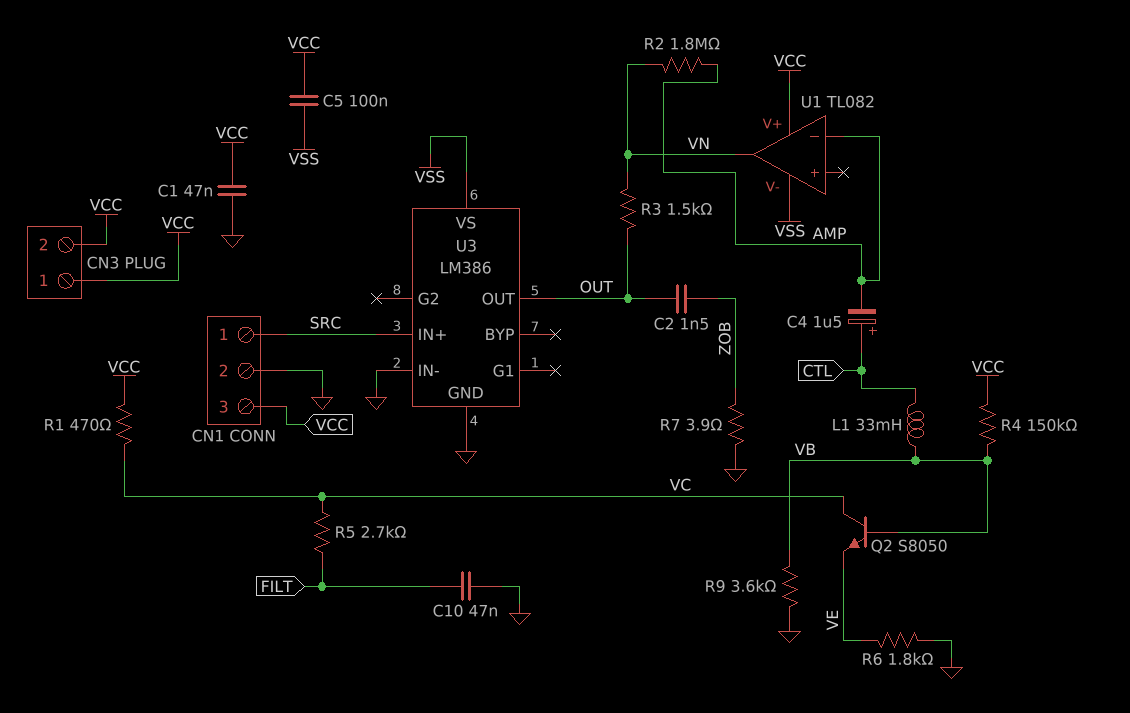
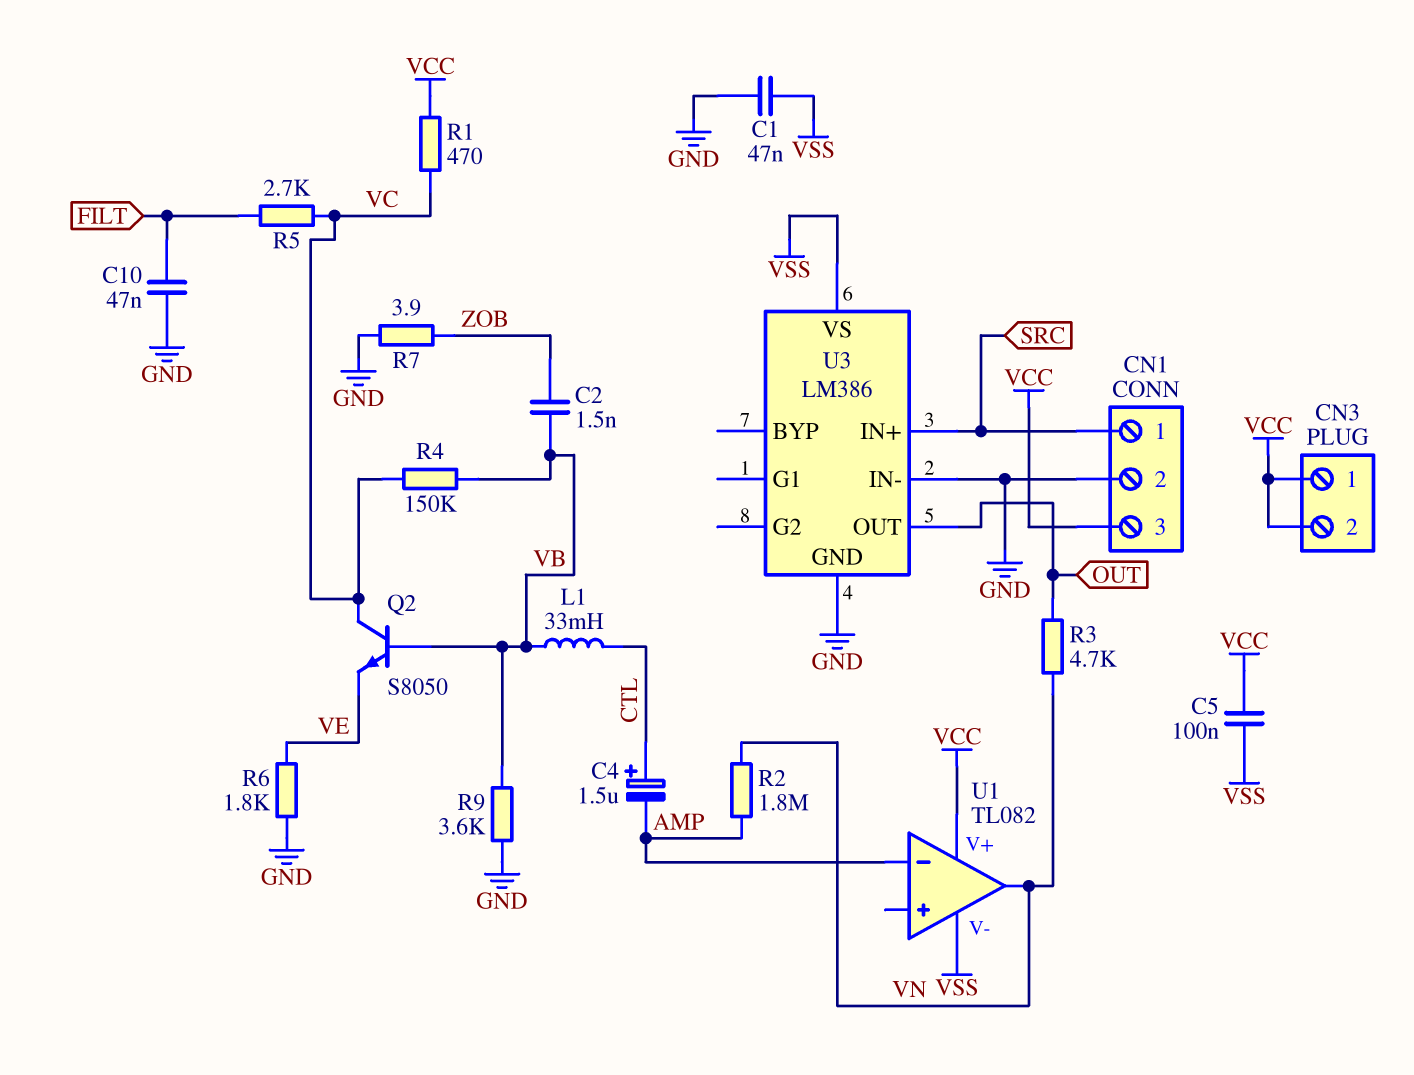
C1: 47nF (GND, VCC) -> 47nF (GND, VSS)
C2: 1.5nF (OUT, ZOB) -> 1.5nF (VB, ZOB)
R3: 1.5k (OUT, VN) -> 4.7k (OUT, VN)
R4: 150k (VB, VCC) -> 150k (VB, VC)

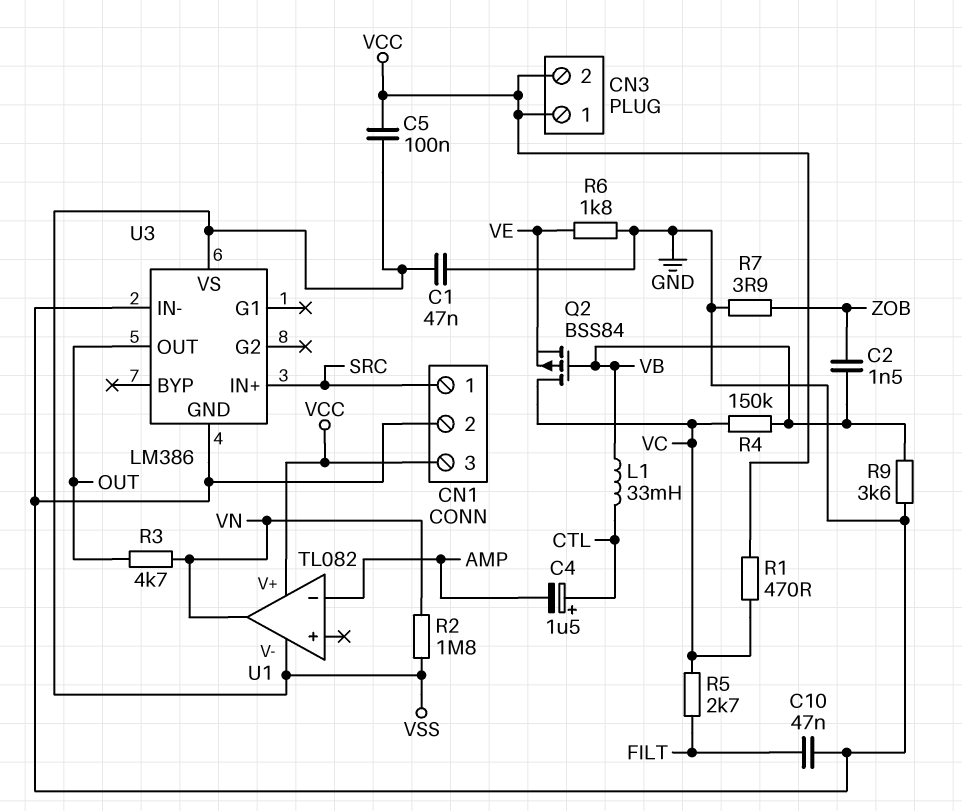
Q2: NPN S8050 (B VB, C VC, E VE) -> PMOS BSS84 (G VB, D VC, S VE)
R2: 1.8M (AMP, VN) -> 1.8M (VN, VSS)

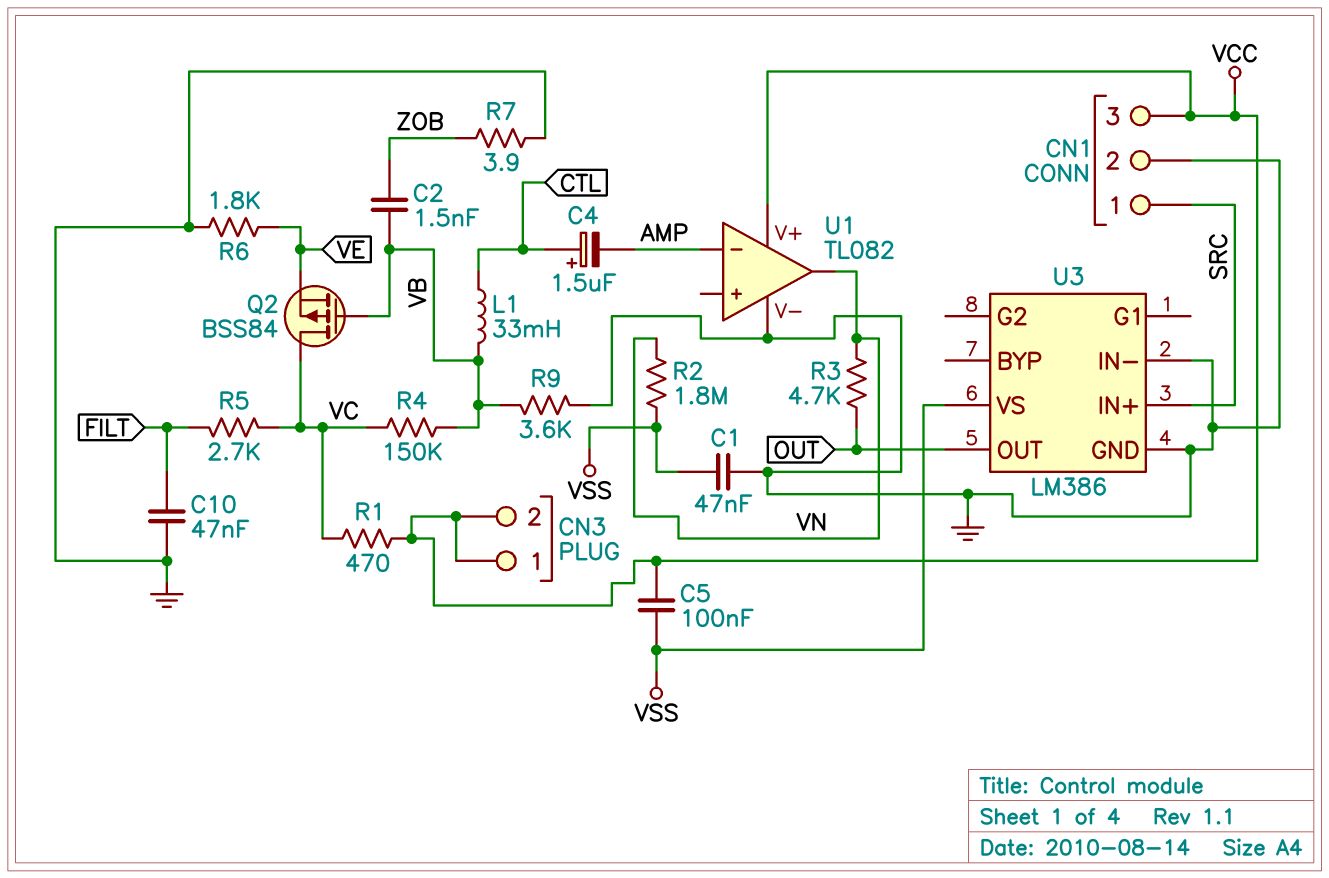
U1 pin V-: VSS -> GND

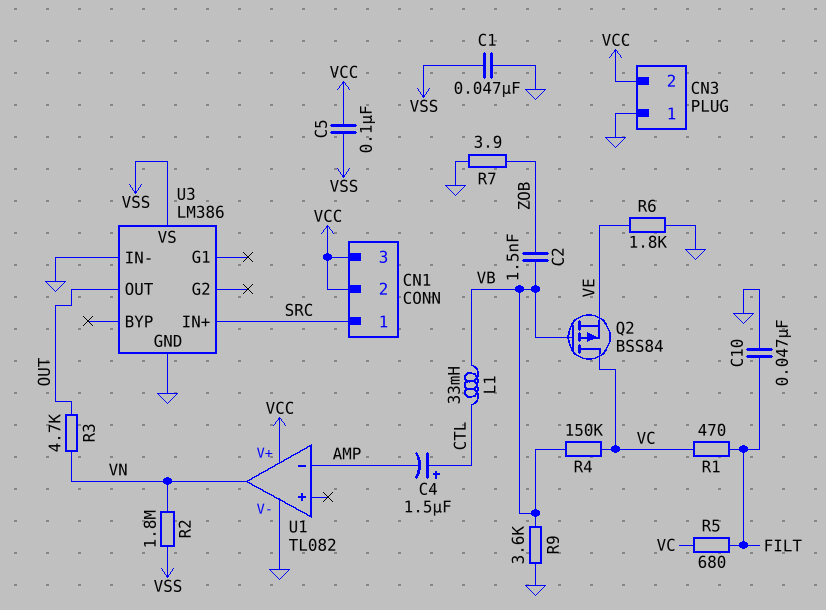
CN1 pin 2: GND -> VCC
CN3 pin 1: VCC -> GND
R1: 470 (VC, VCC) -> 470 (FILT, VC)
R5: 2.7k (FILT, VC) -> 680 (FILT, VC)

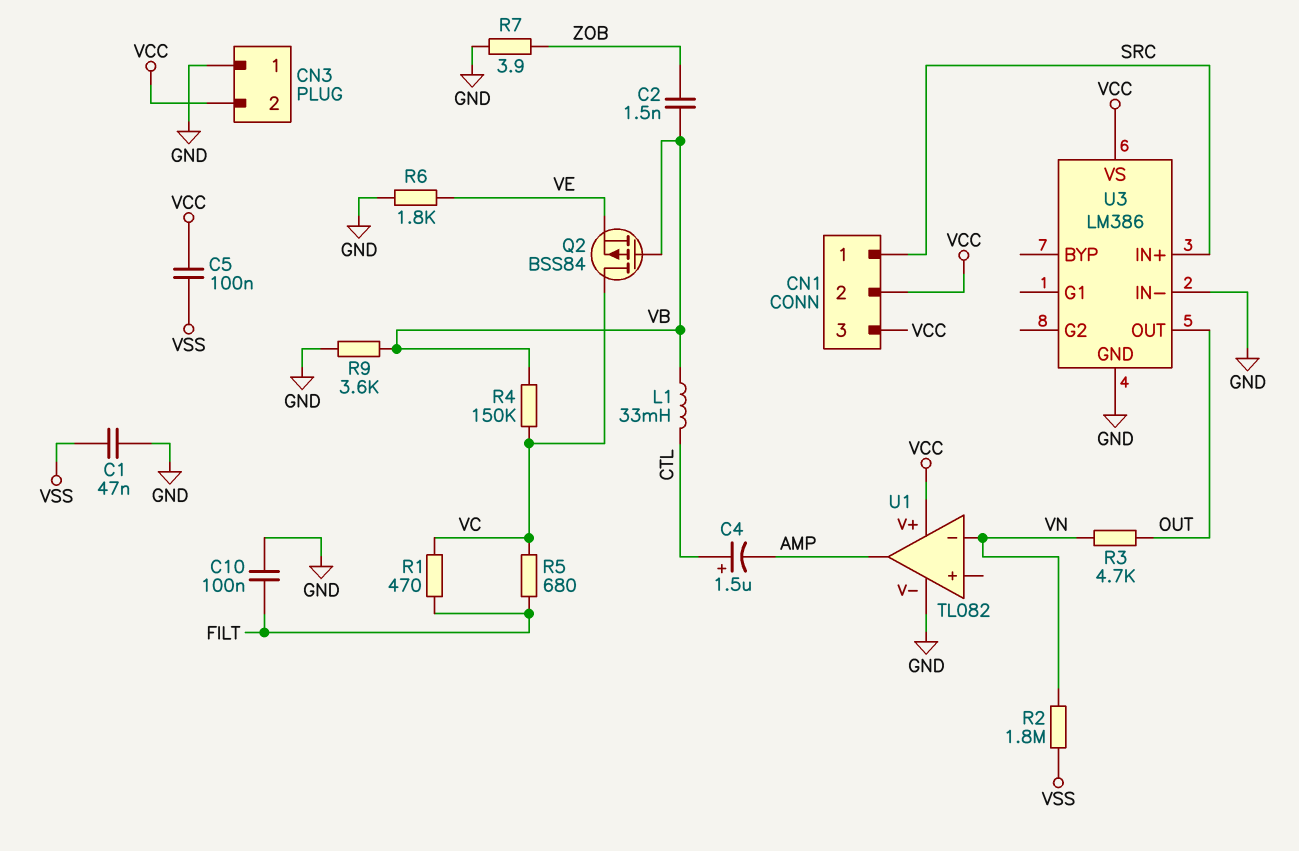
C10: 47nF (FILT, GND) -> 100nF (FILT, GND)
U1 pin in-: AMP -> VN
U1 pin out: VN -> AMP
U3 pin VS: VSS -> VCC

